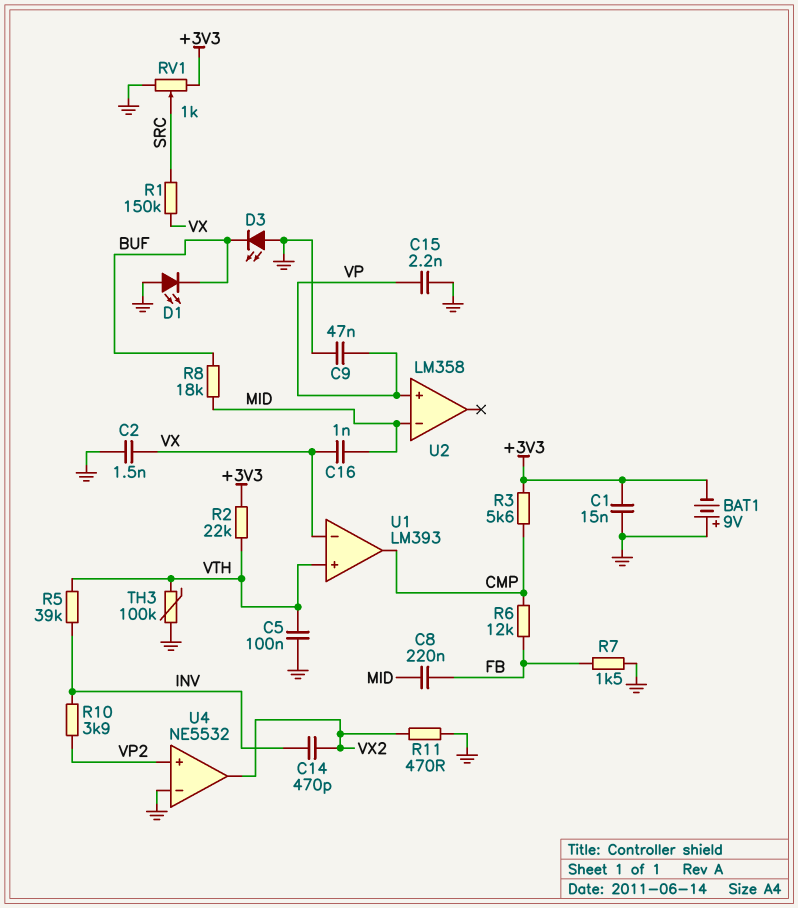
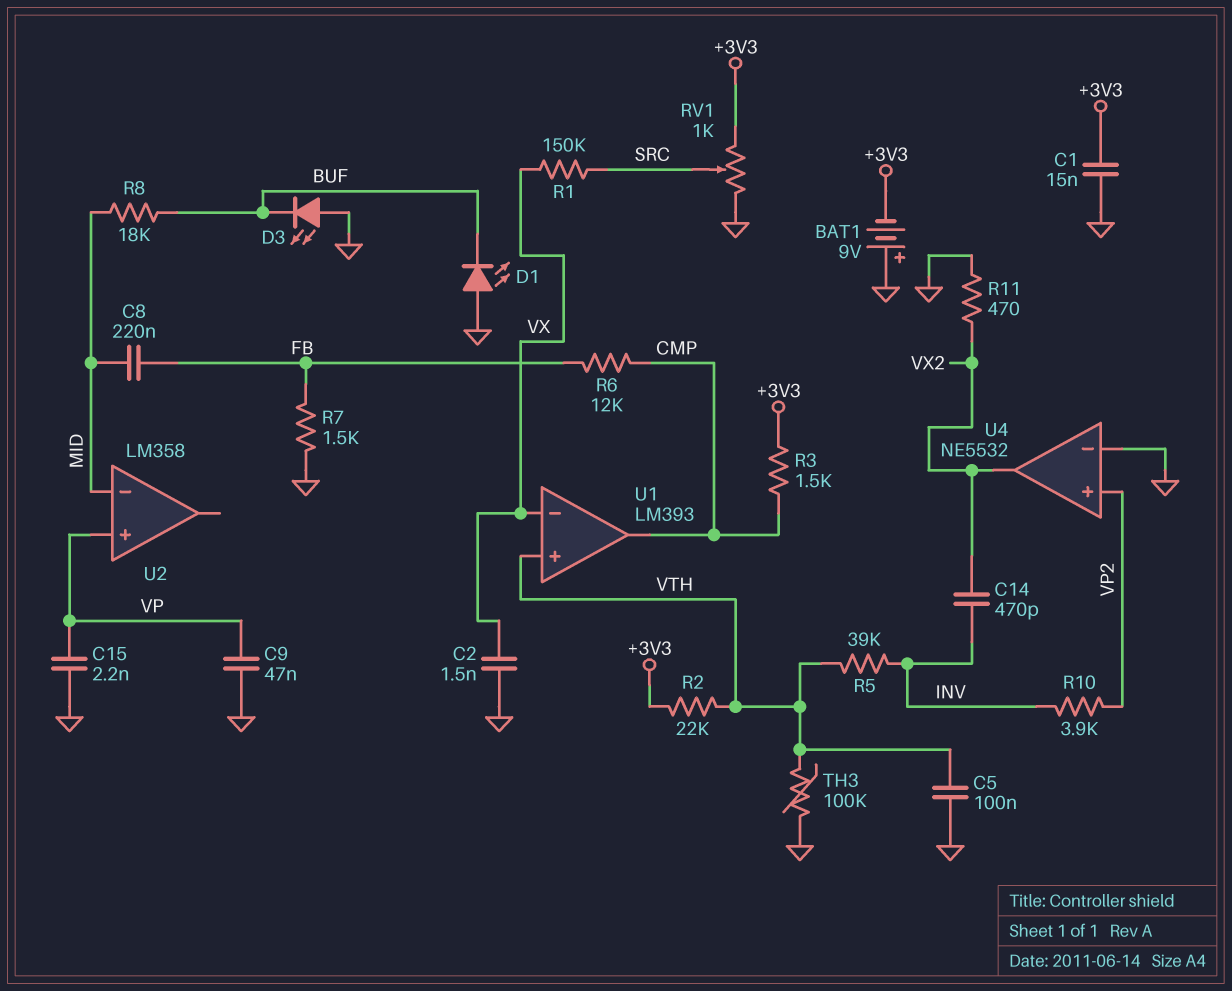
C16: 1nF (MID, VX) -> none
R3: 5.6k (+3V3, CMP) -> 1.5k (+3V3, CMP)

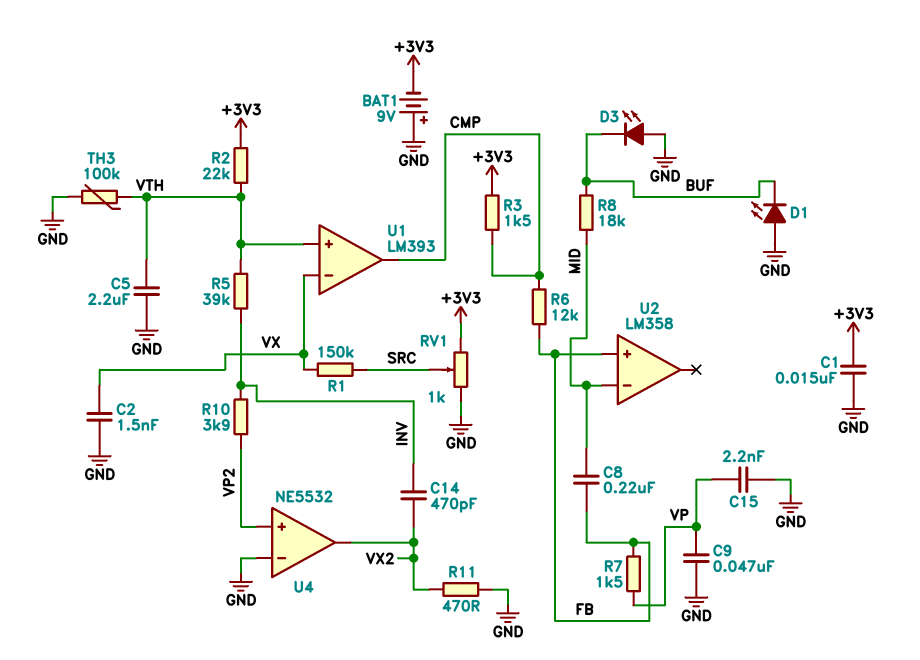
C5: 100nF (GND, VTH) -> 2.2uF (GND, VTH)
R7: 1.5k (FB, GND) -> 1.5k (FB, VP)
U2 pin in+: VP -> FB

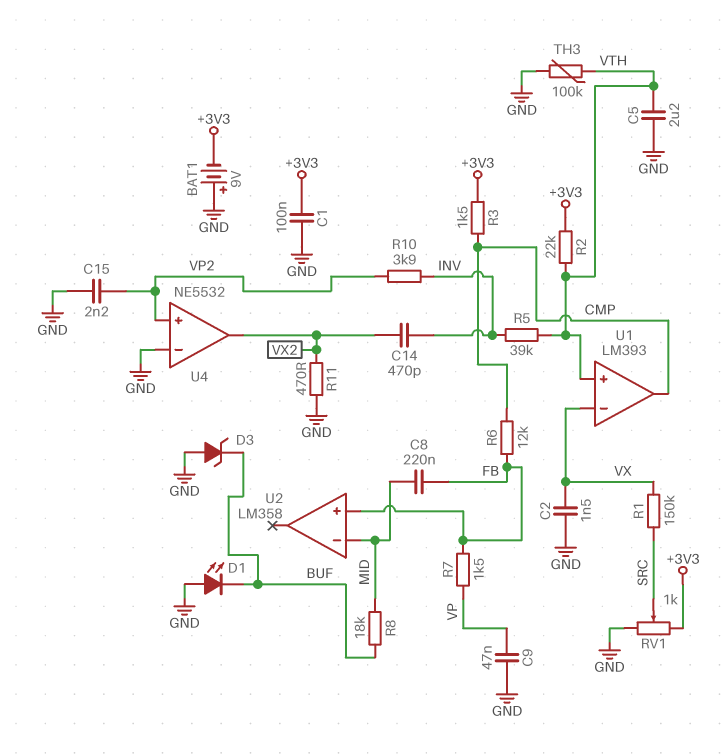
C1: 15nF (+3V3, GND) -> 100nF (+3V3, GND)
C15: 2.2nF (GND, VP) -> 2.2nF (GND, VP2)
D3: LED (A GND, K BUF) -> zener (A GND, K BUF)

